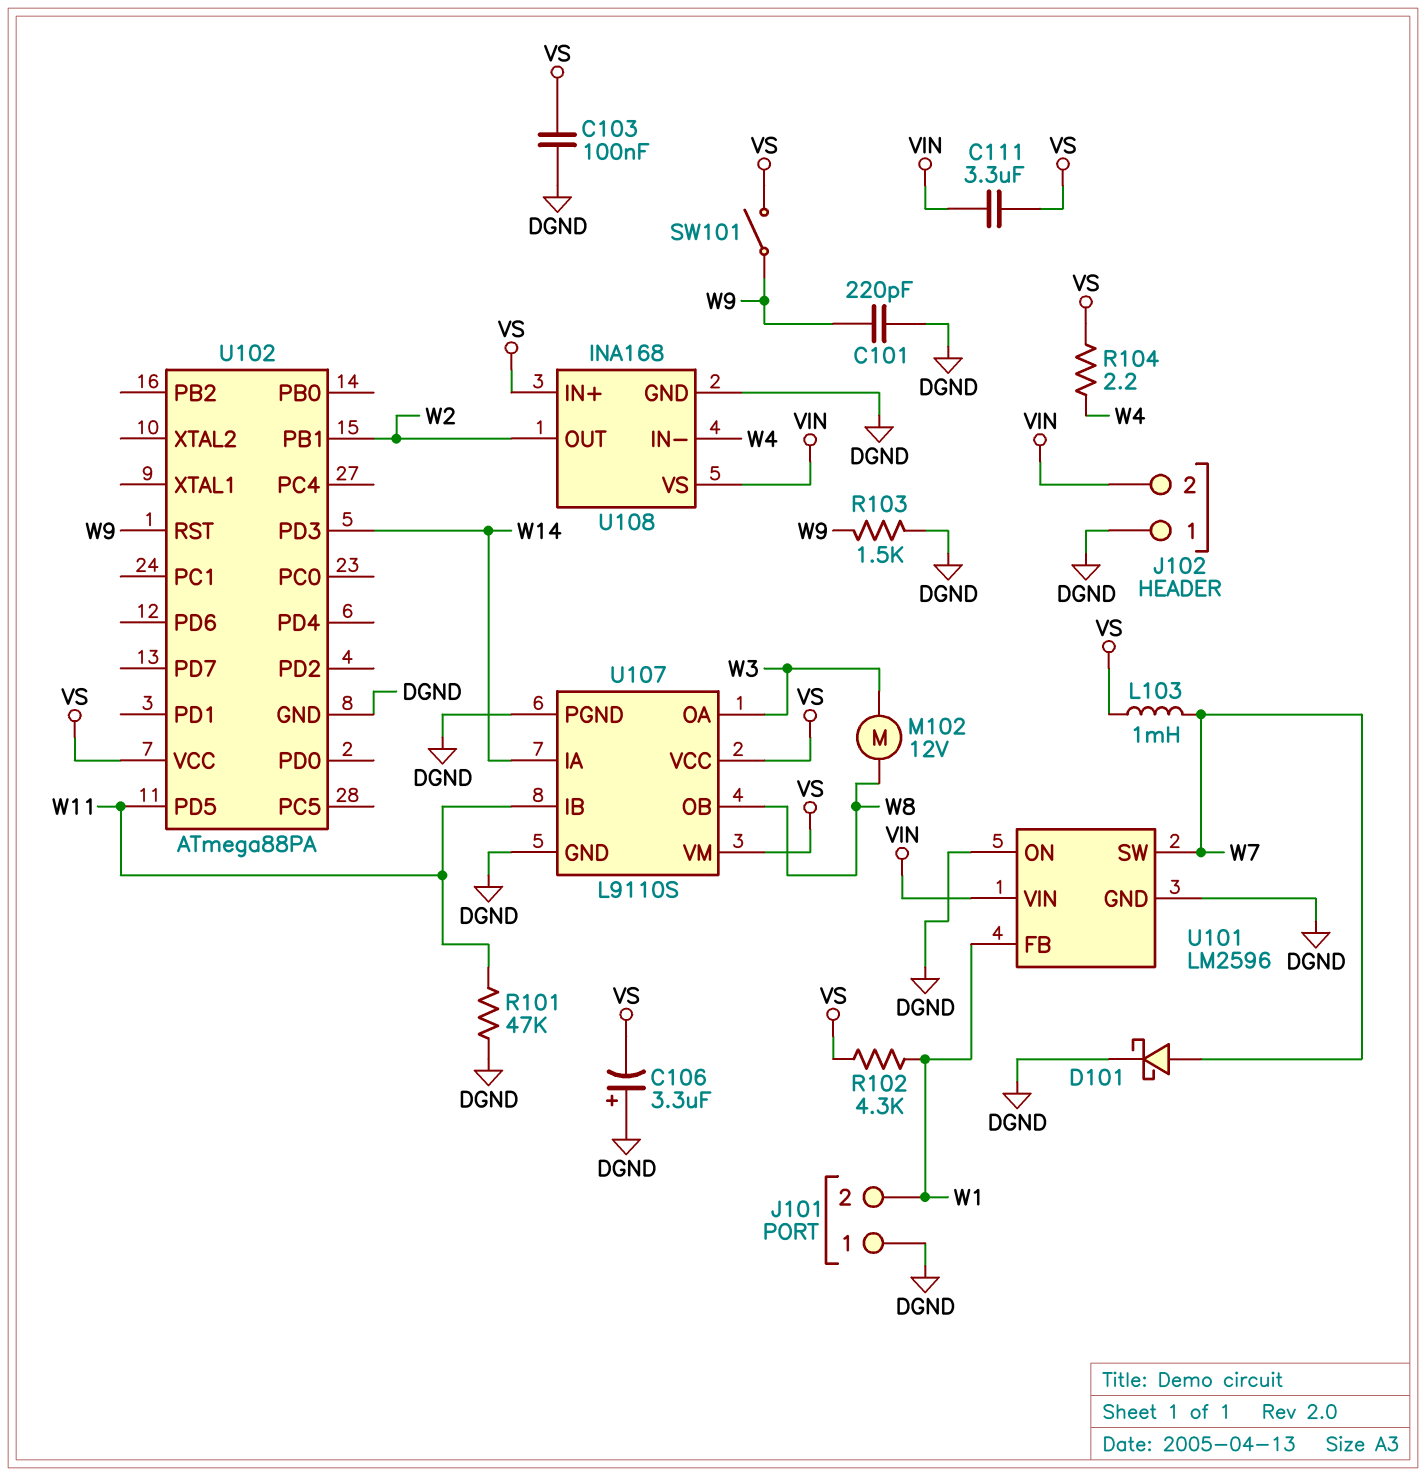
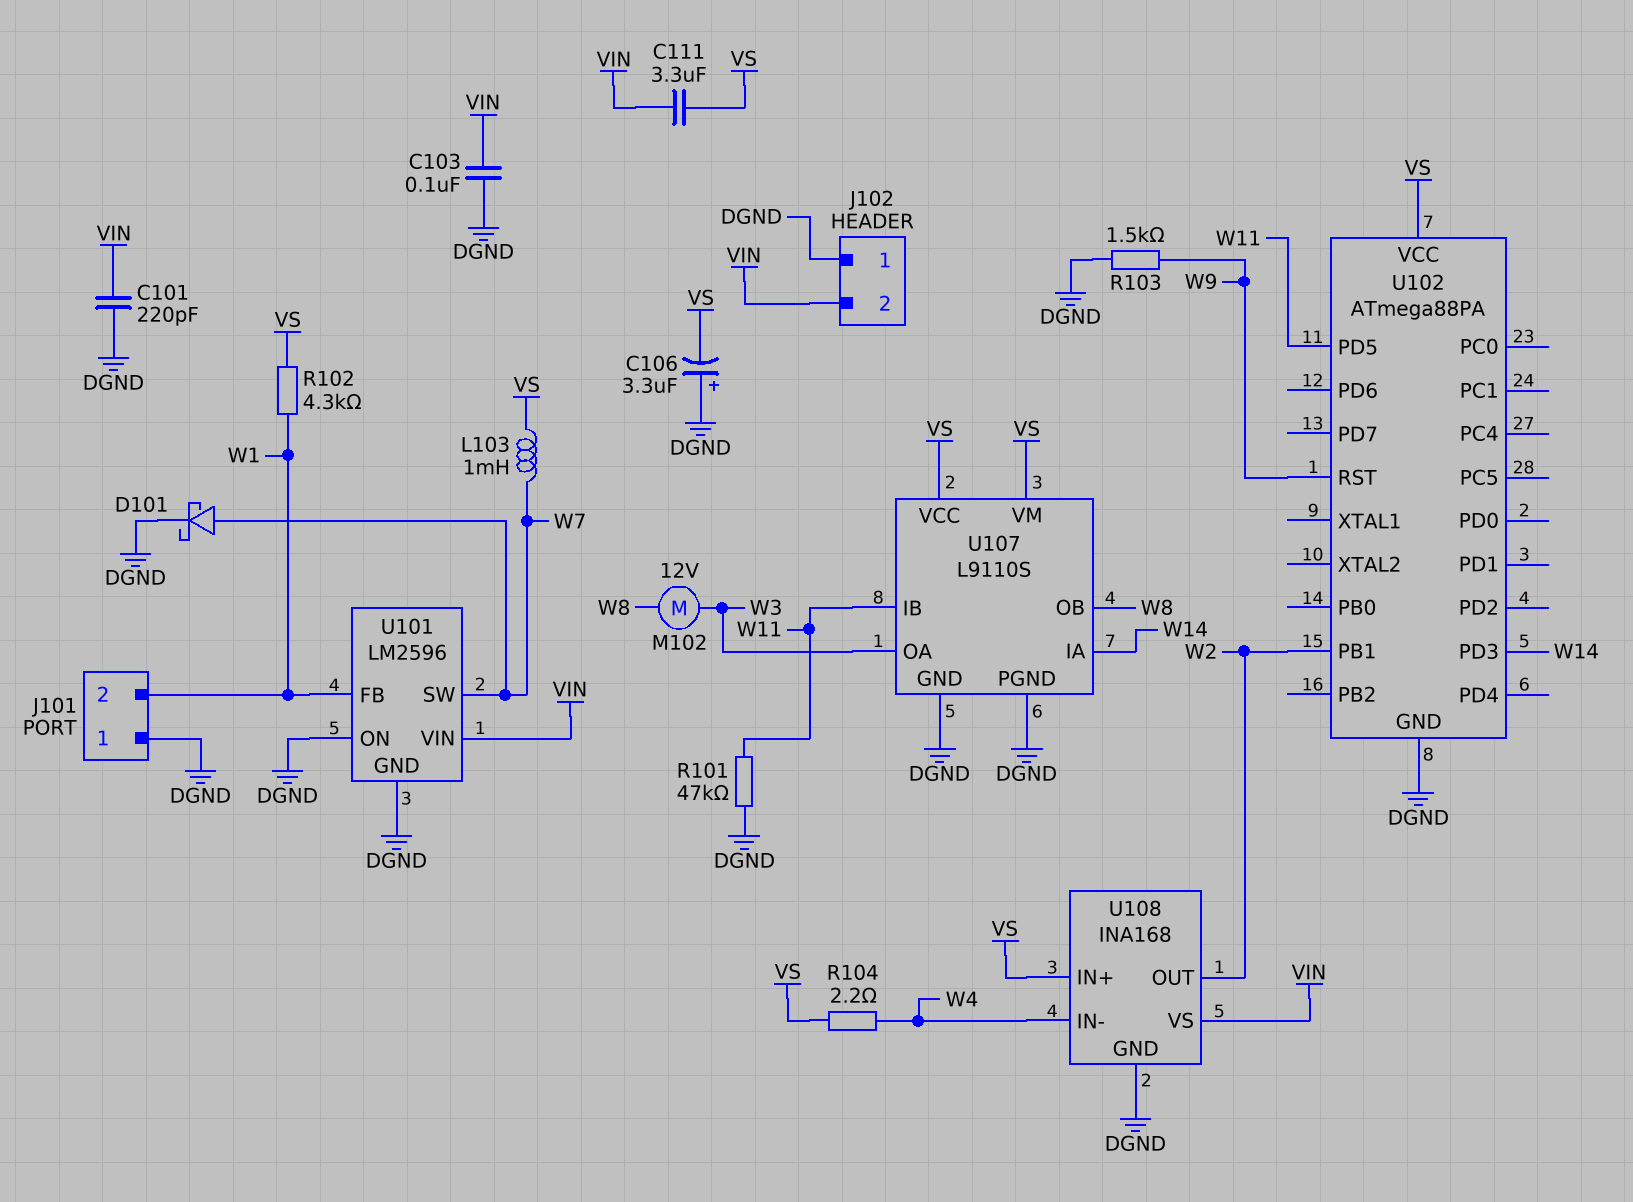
C101: 220pF (DGND, W9) -> 220pF (DGND, VIN)
C103: 100nF (DGND, VS) -> 100nF (DGND, VIN)
SW101: switch (VS, W9) -> none

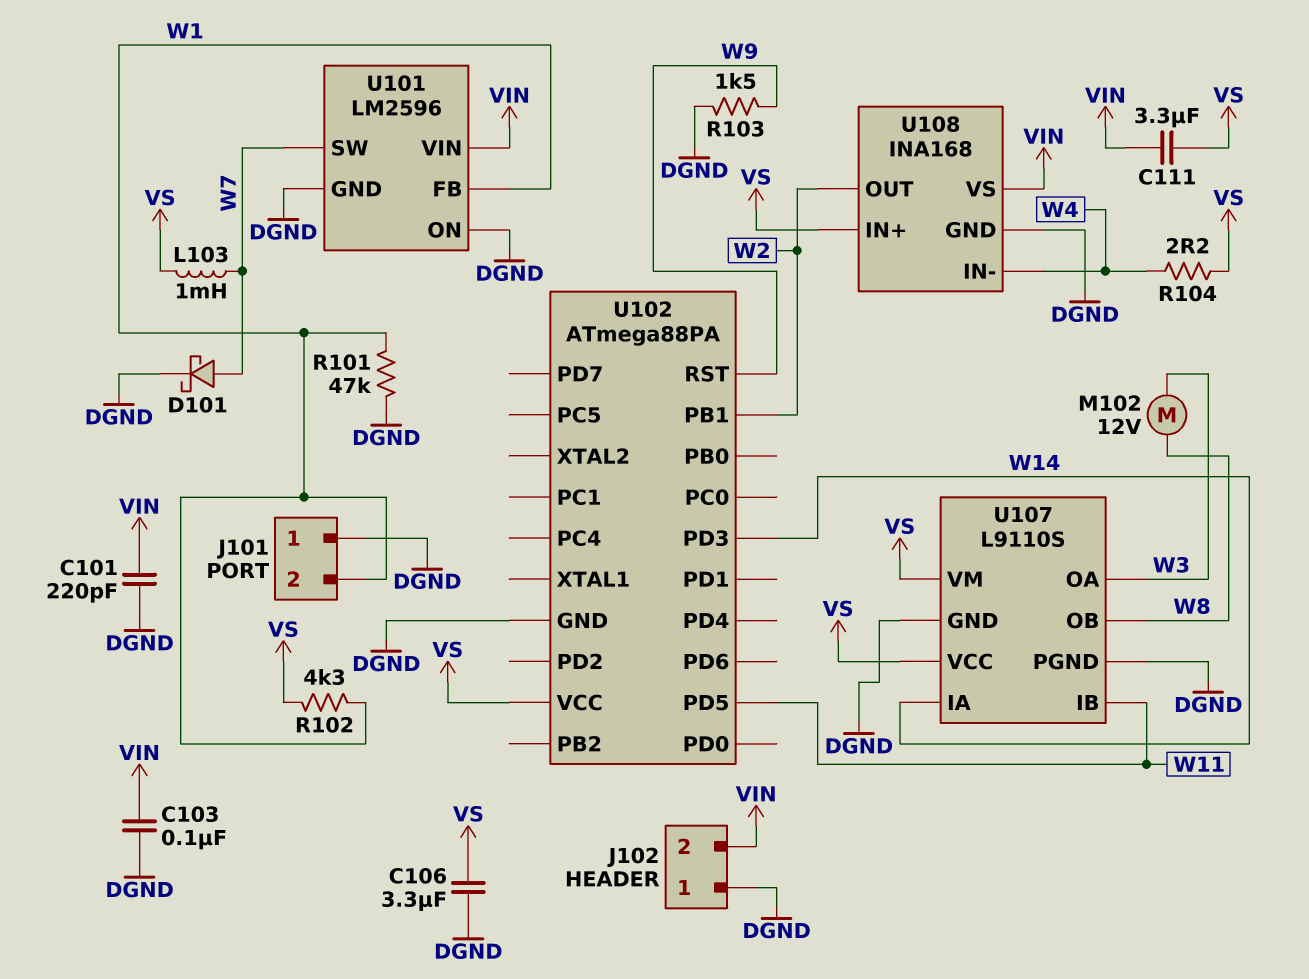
C106: 3.3uF (plus DGND, minus VS) -> 3.3uF (DGND, VS)
R101: 47k (DGND, W11) -> 47k (DGND, W1)

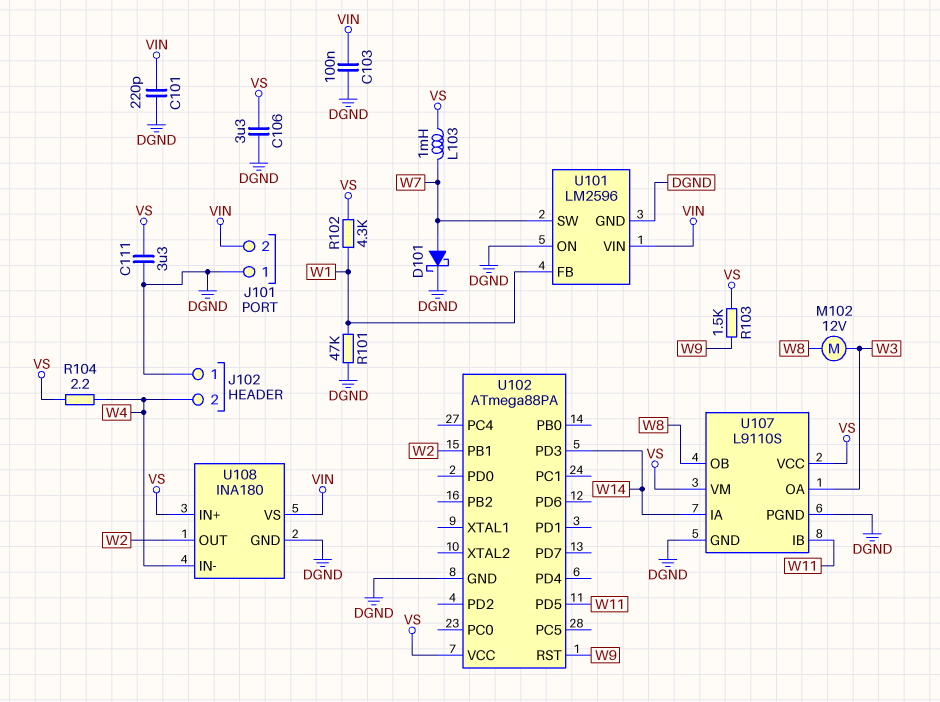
C111: 3.3uF (VIN, VS) -> 3.3uF (DGND, VS)
J101 pin 2: W1 -> VIN
J102 pin 2: VIN -> W4
R103: 1.5k (DGND, W9) -> 1.5k (VS, W9)
U108: INA168 -> INA180

